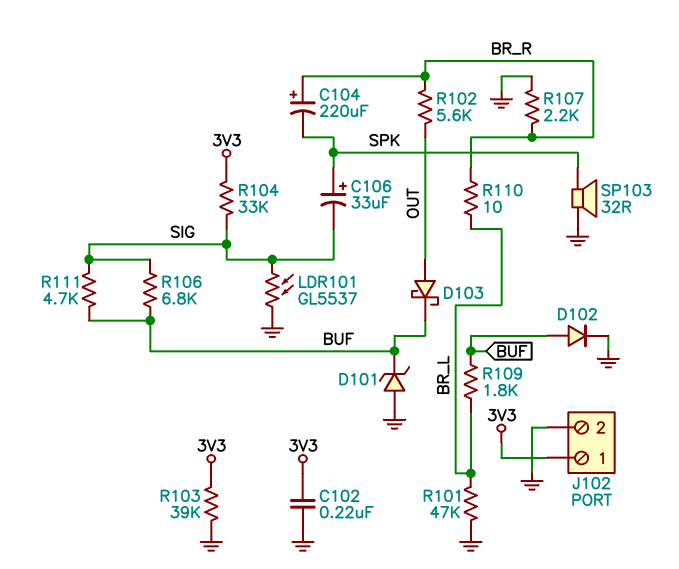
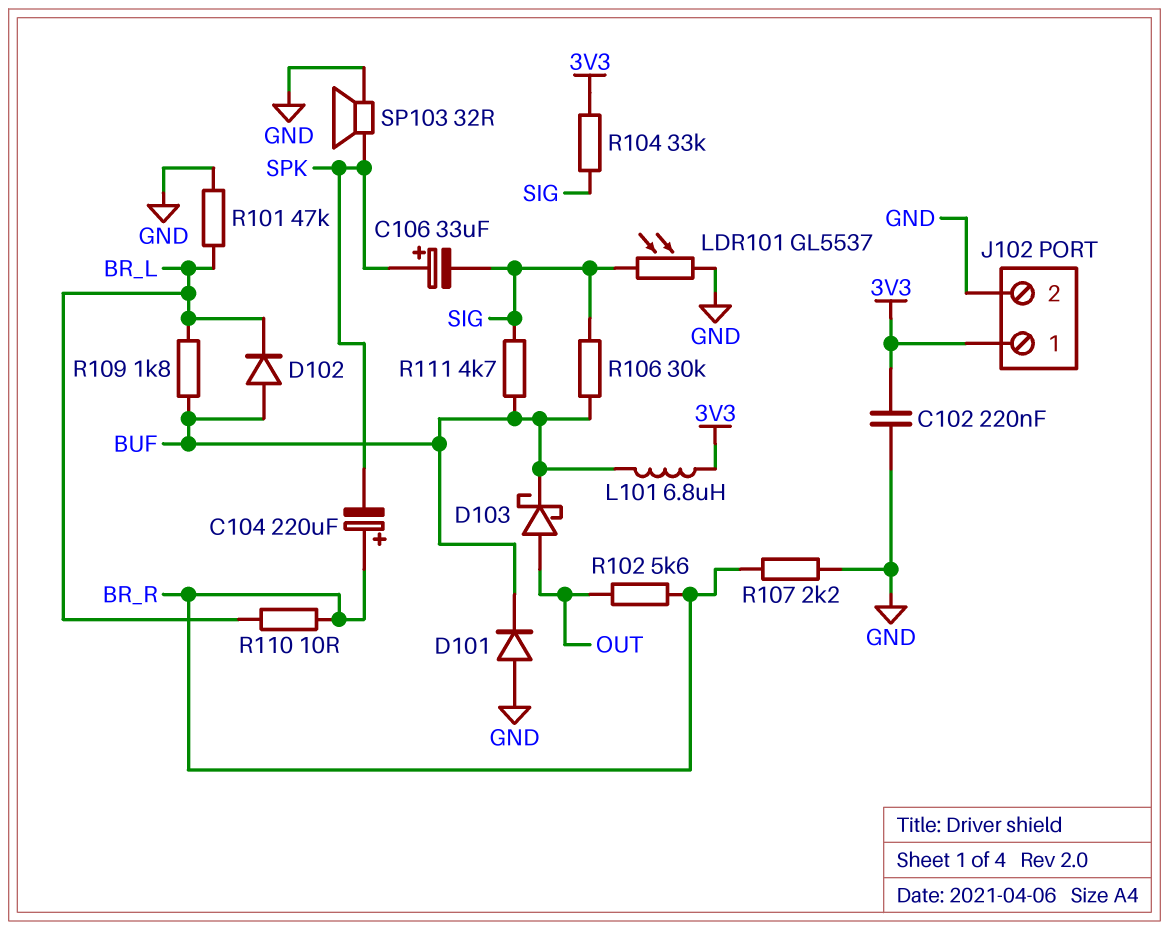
D101: zener (A GND, K BUF) -> diode (A GND, K BUF)
D102: diode (A BUF, K GND) -> diode (A BUF, K BR_L)
L101: none -> 6.8uH (3V3, BUF)
R103: 39k (3V3, GND) -> none
R106: 6.8k (BUF, SIG) -> 30k (BUF, SIG)

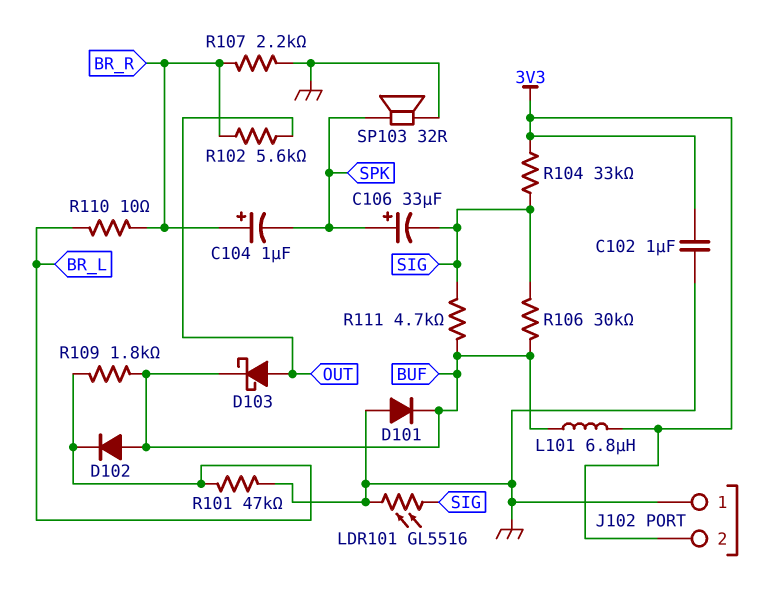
C102: 220nF (3V3, GND) -> 1uF (3V3, GND)
C104: 220uF (plus BR_R, minus SPK) -> 1uF (plus BR_R, minus SPK)
J102 pin 1: 3V3 -> GND
J102 pin 2: GND -> 3V3
LDR101: GL5537 (GND, SIG) -> GL5516 (GND, SIG)

